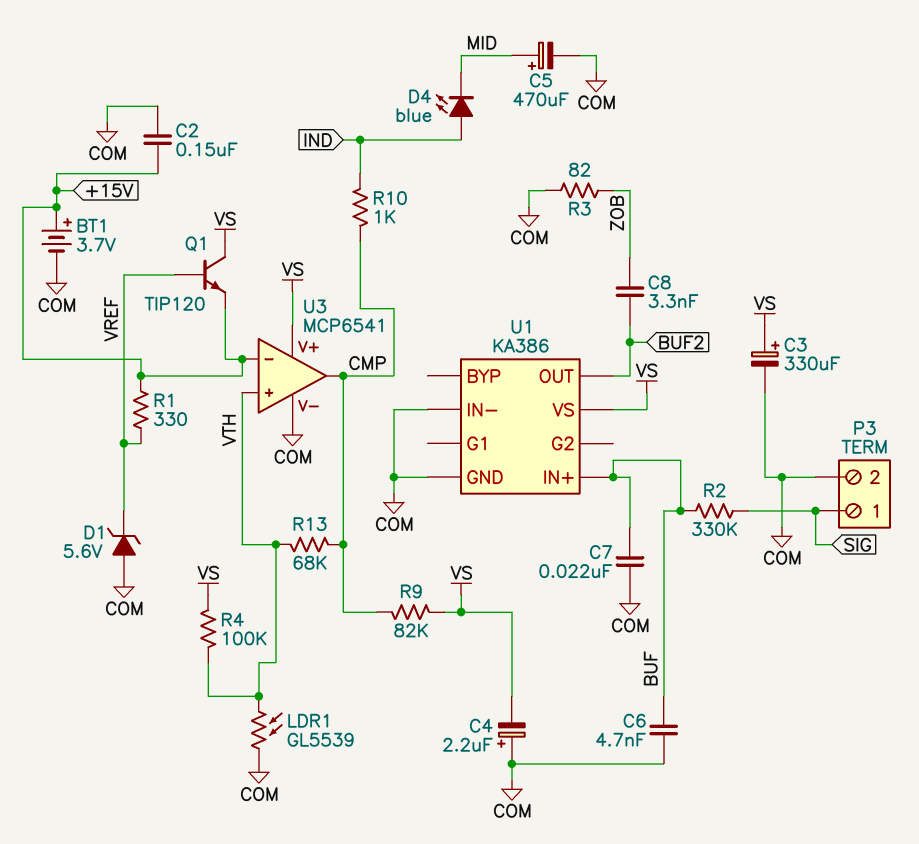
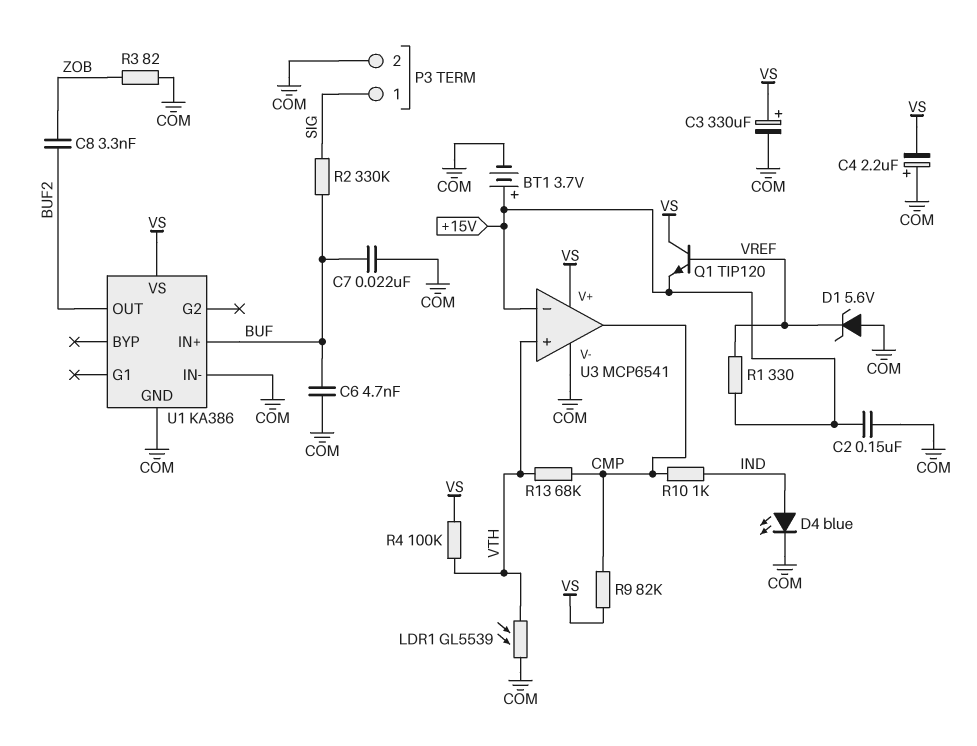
C5: 470uF (plus MID, minus COM) -> none
D4: LED blue (A IND, K MID) -> LED blue (A IND, K COM)

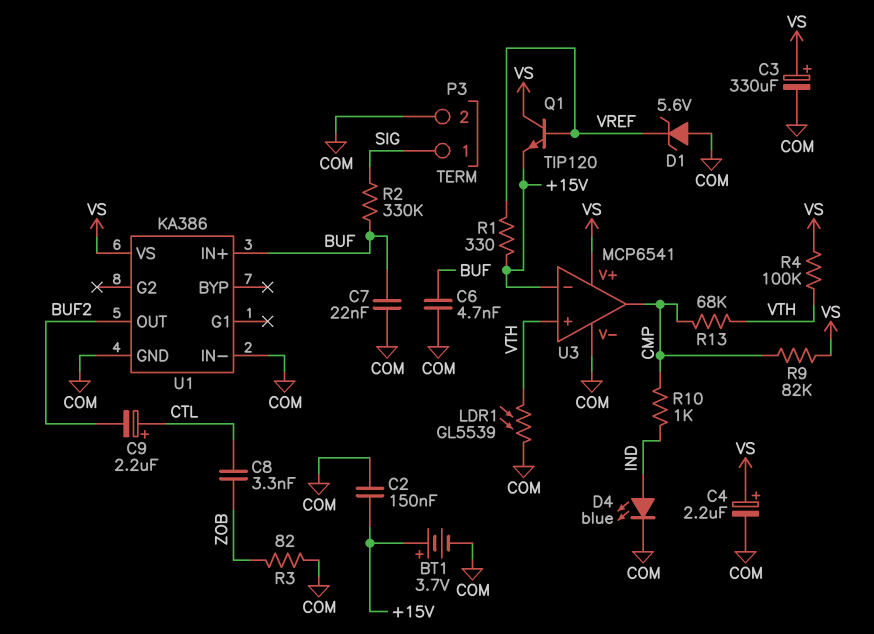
C4: 2.2uF (plus COM, minus VS) -> 2.2uF (plus VS, minus COM)
C8: 3.3nF (BUF2, ZOB) -> 3.3nF (CTL, ZOB)
C9: none -> 2.2uF (plus CTL, minus BUF2)

